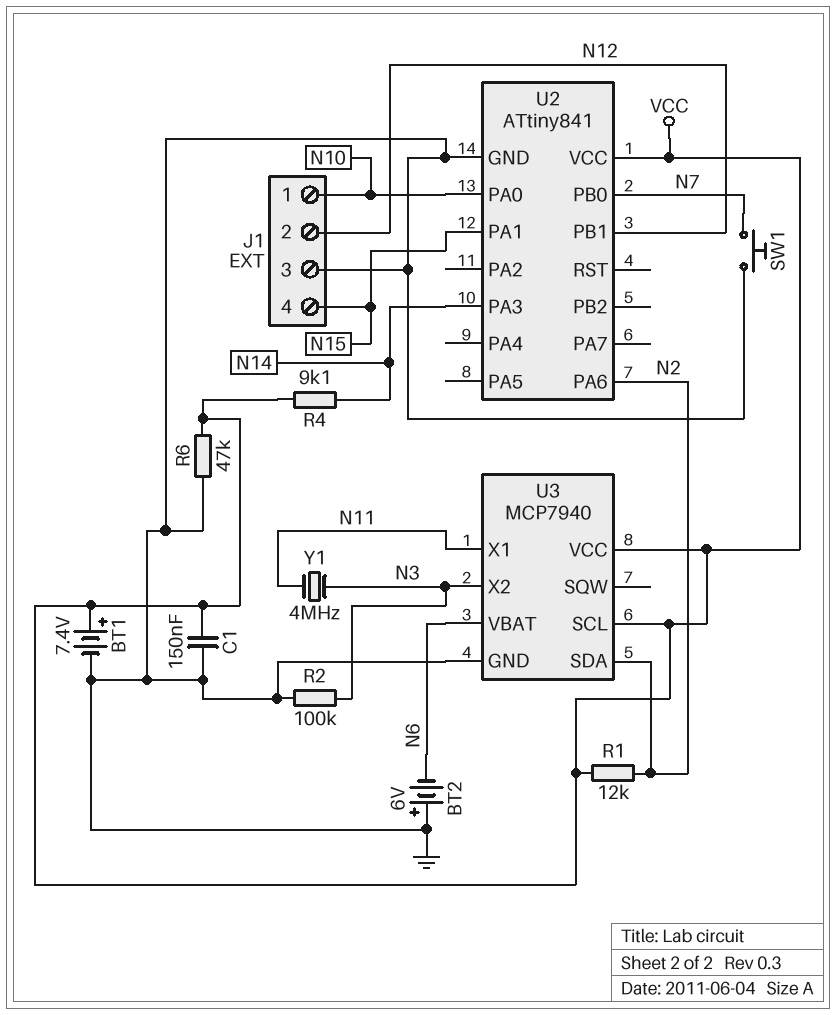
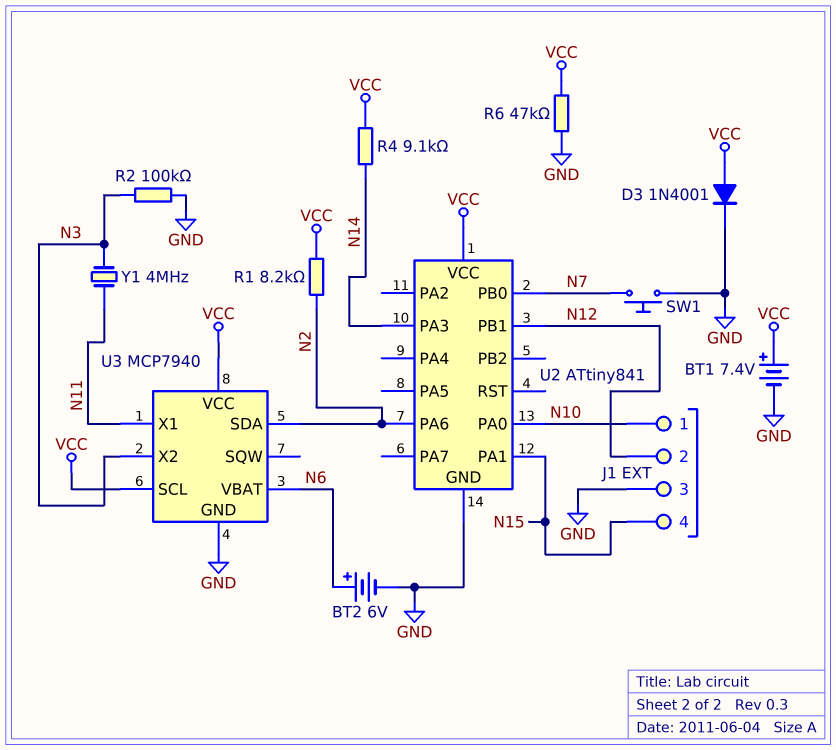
BT2: 6V (plus GND, minus N6) -> 6V (plus N6, minus GND)
C1: 150nF (GND, VCC) -> none
D3: none -> diode 1N4001 (A VCC, K GND)
R1: 12k (N2, VCC) -> 8.2k (N2, VCC)

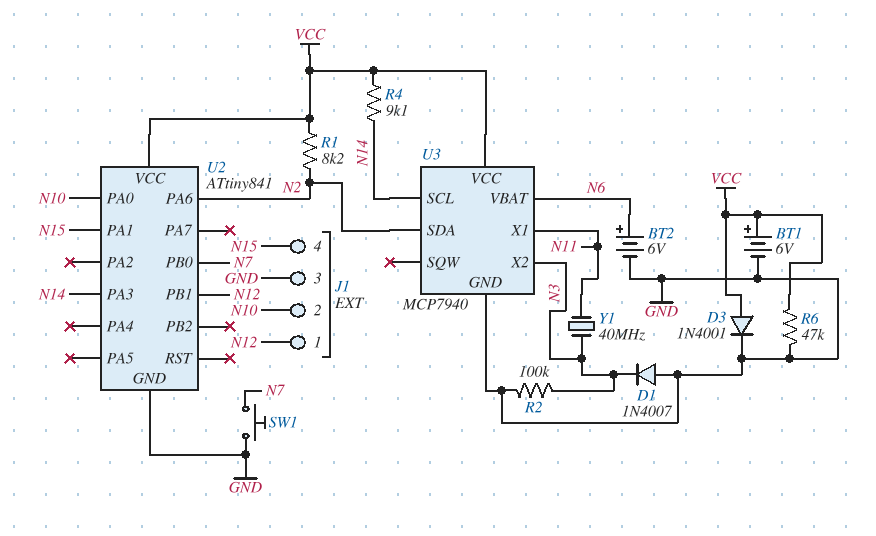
BT1: 7.4V (plus VCC, minus GND) -> 6V (plus VCC, minus GND)
D1: none -> diode 1N4007 (A GND, K N3)
J1 pin 1: N10 -> N12
J1 pin 2: N12 -> N10
U3 pin SCL: VCC -> N14
Y1: 4MHz (N3, N11) -> 40MHz (N3, N11)

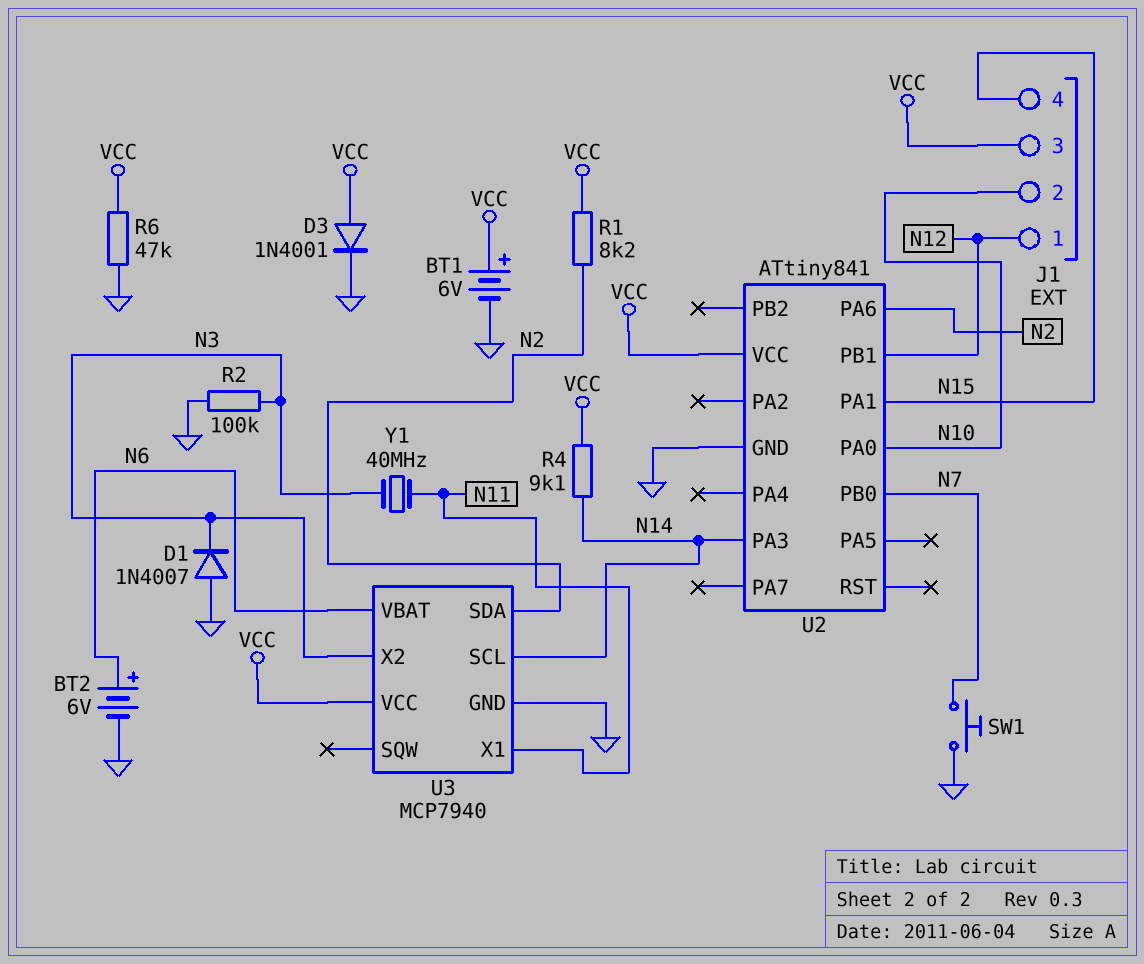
J1 pin 3: GND -> VCC

